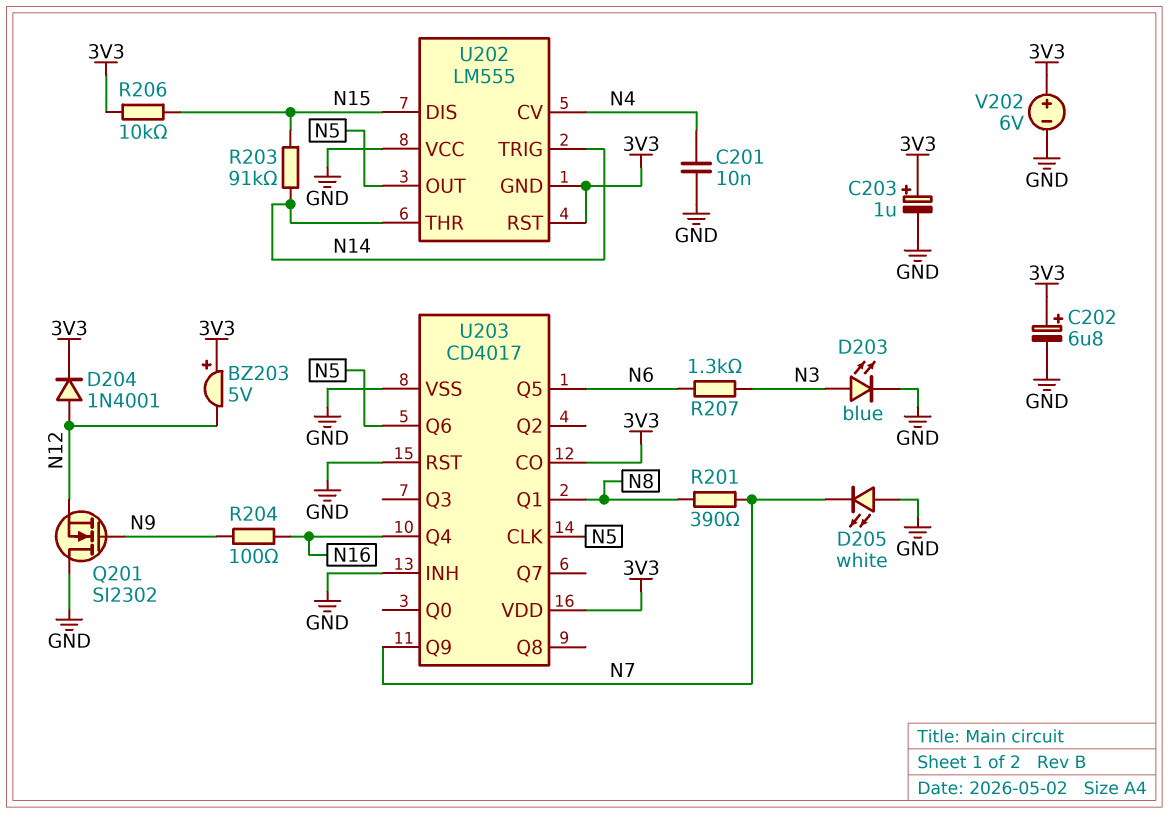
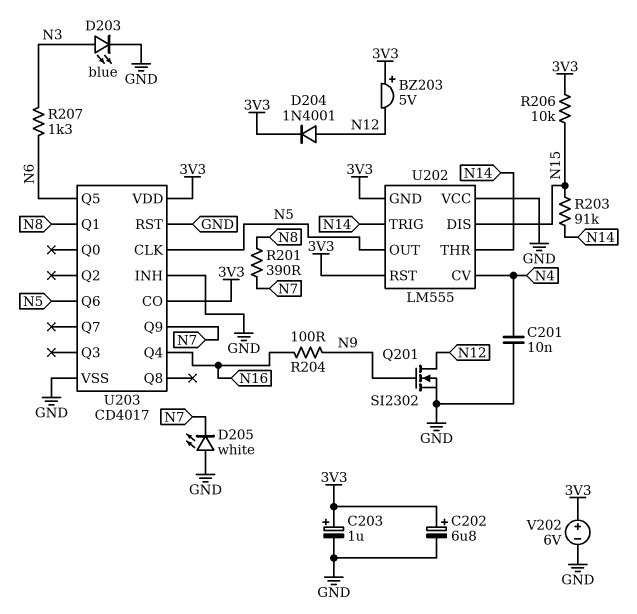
Q201: NMOS SI2302 (G N9, D GND, S N12) -> NMOS SI2302 (G N9, D N12, S GND)

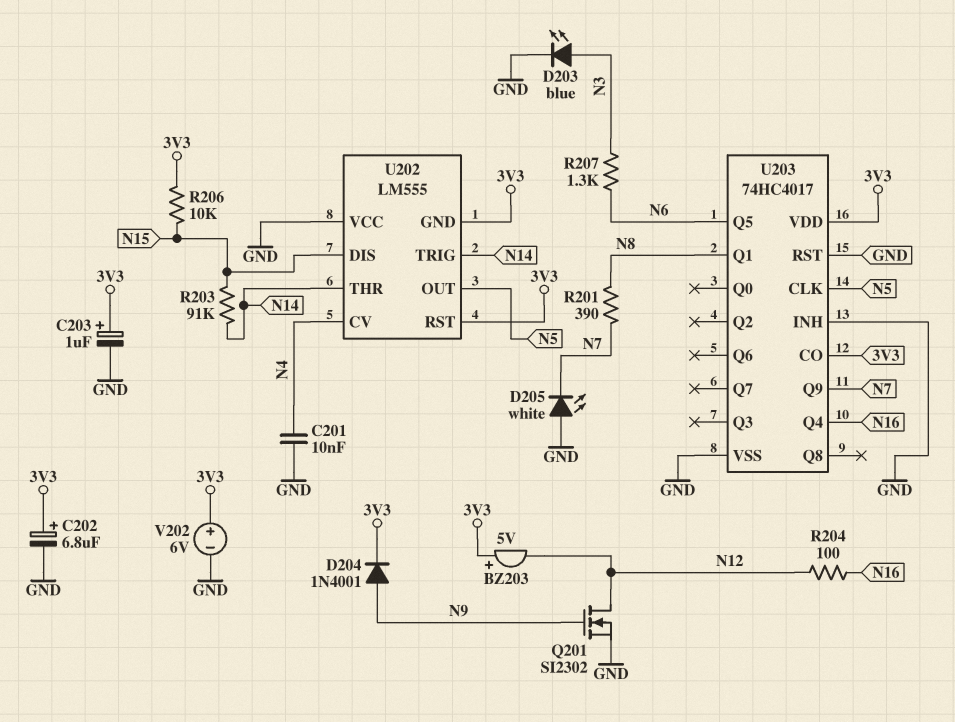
D204: diode 1N4001 (A N12, K 3V3) -> diode 1N4001 (A N9, K 3V3)
R204: 100 (N9, N16) -> 100 (N12, N16)
U203: CD4017 -> 74HC4017
U203 pin Q6: N5 -> none

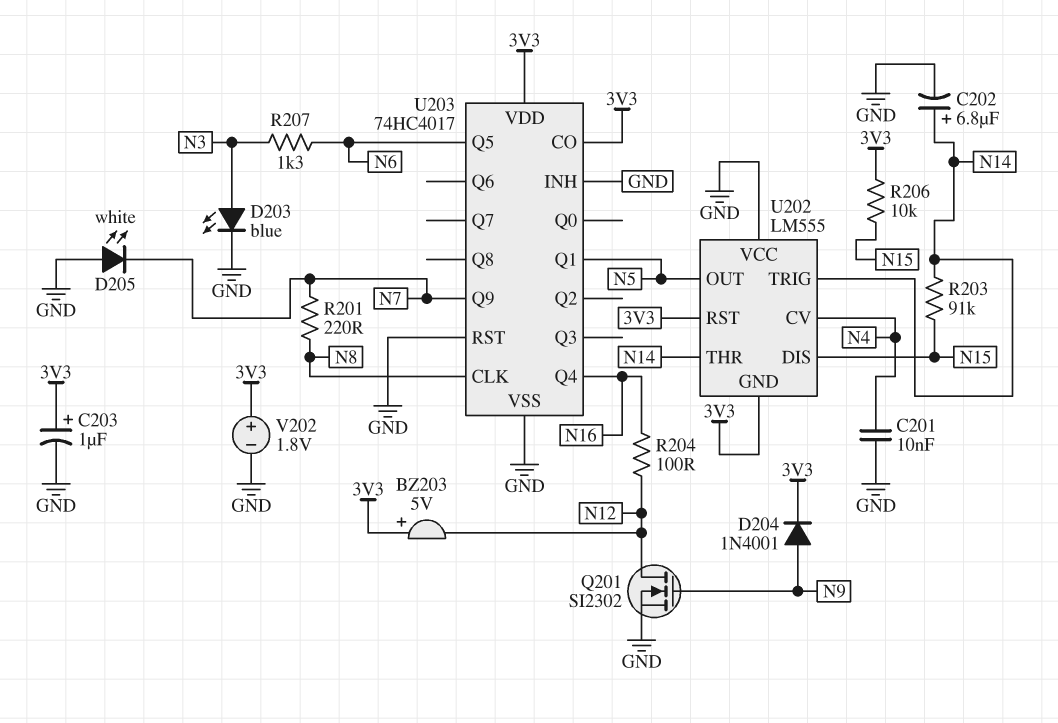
C202: 6.8uF (plus 3V3, minus GND) -> 6.8uF (plus N14, minus GND)
R201: 390 (N7, N8) -> 220 (N7, N8)
U203 pin CLK: N5 -> N8
U203 pin Q1: N8 -> N5
V202: 6V (plus 3V3, minus GND) -> 1.8V (plus 3V3, minus GND)

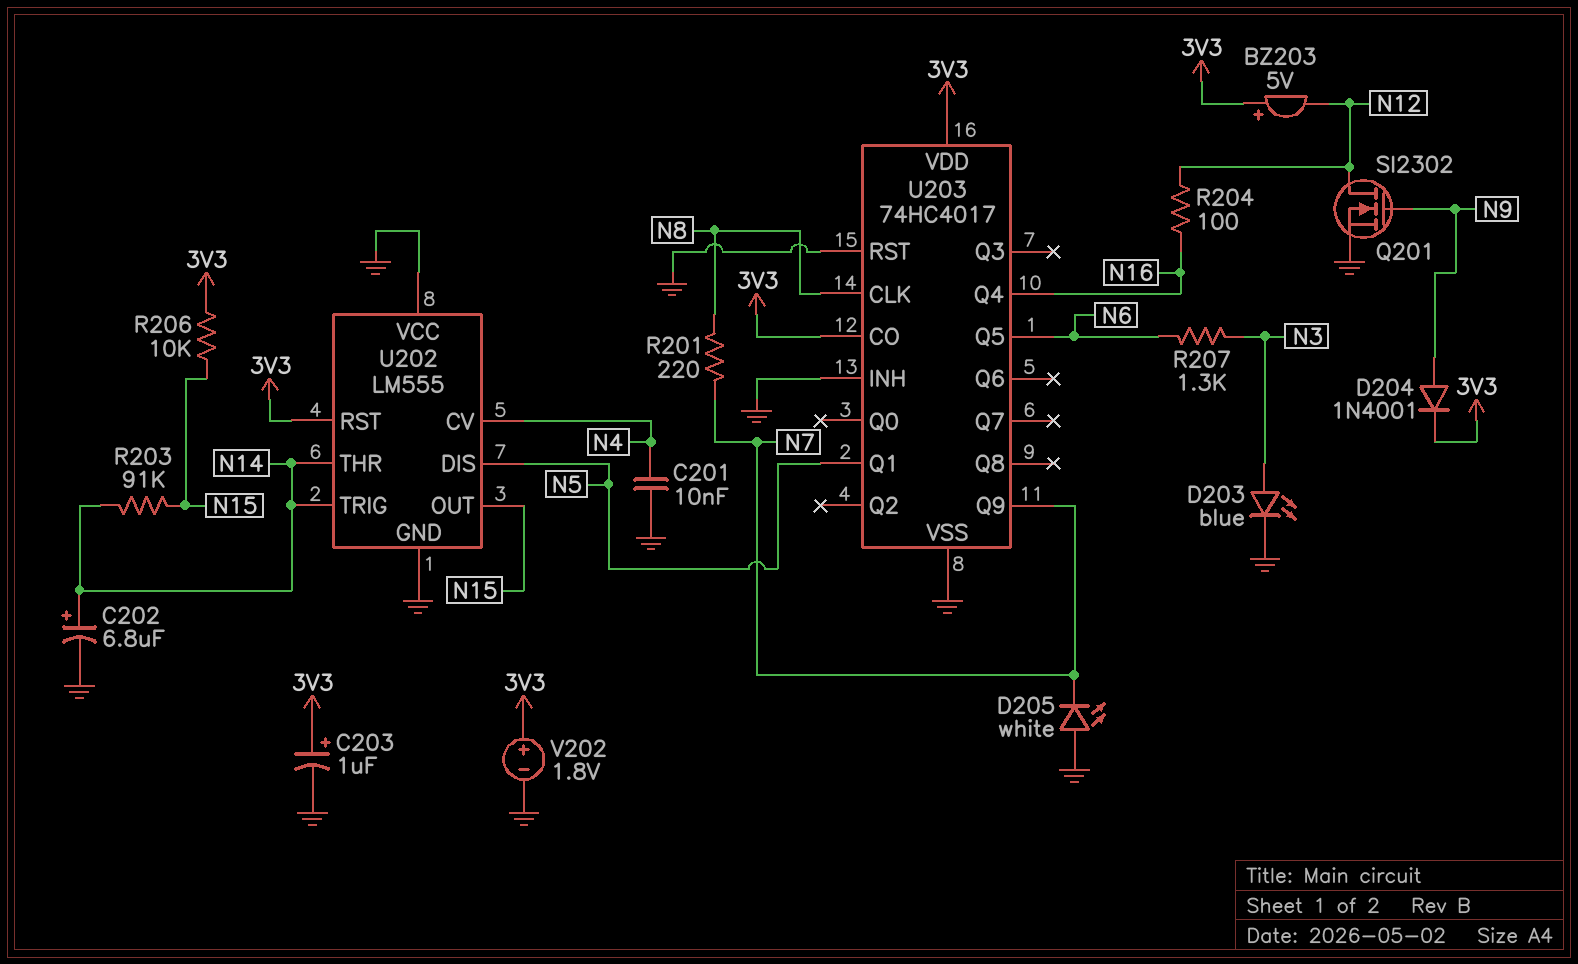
U202 pin DIS: N15 -> N5
U202 pin GND: 3V3 -> GND
U202 pin OUT: N5 -> N15

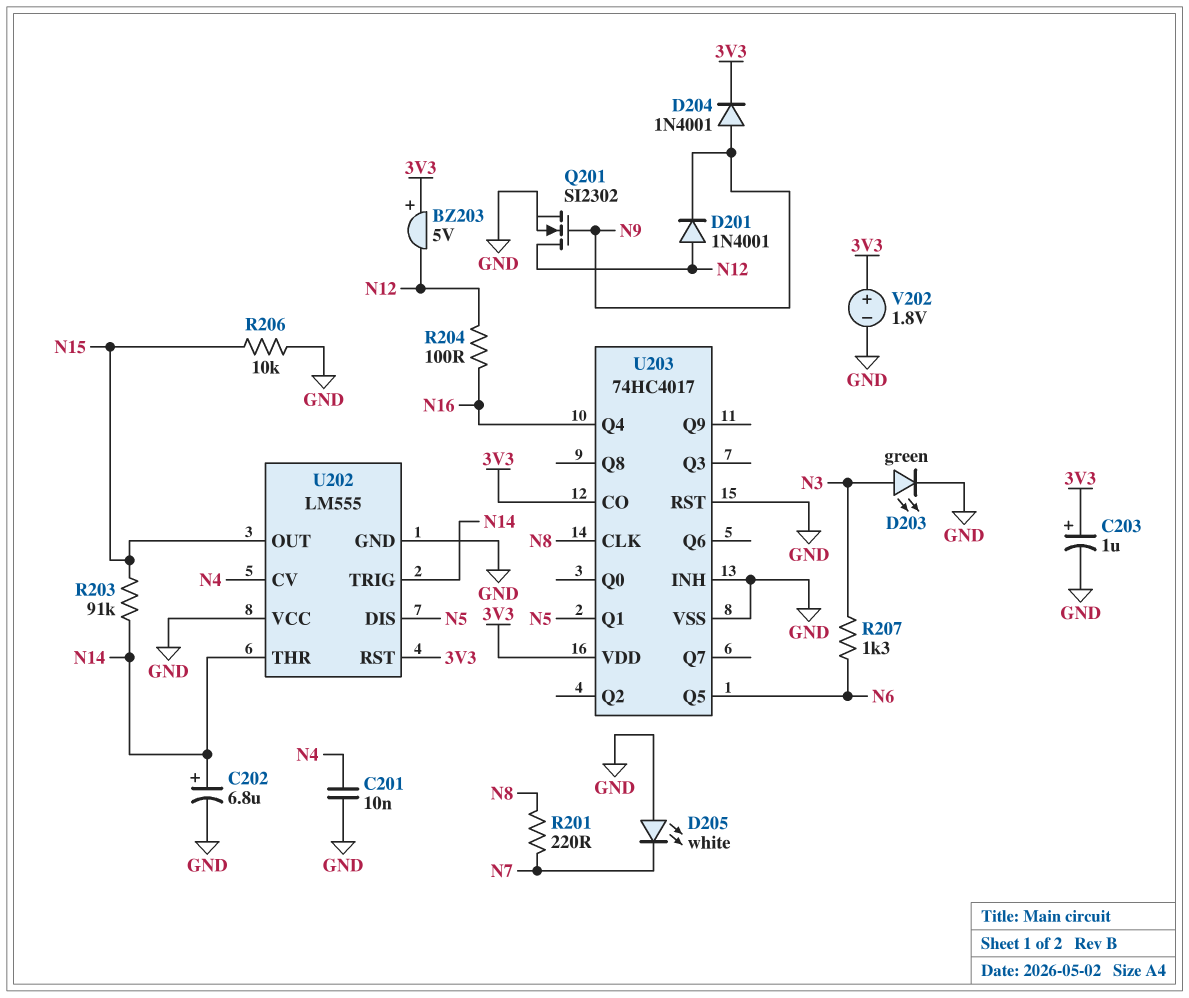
D201: none -> diode 1N4001 (A N12, K N9)
D203: LED blue (A N3, K GND) -> LED green (A N3, K GND)
R206: 10k (3V3, N15) -> 10k (GND, N15)
U203 pin Q9: N7 -> none

